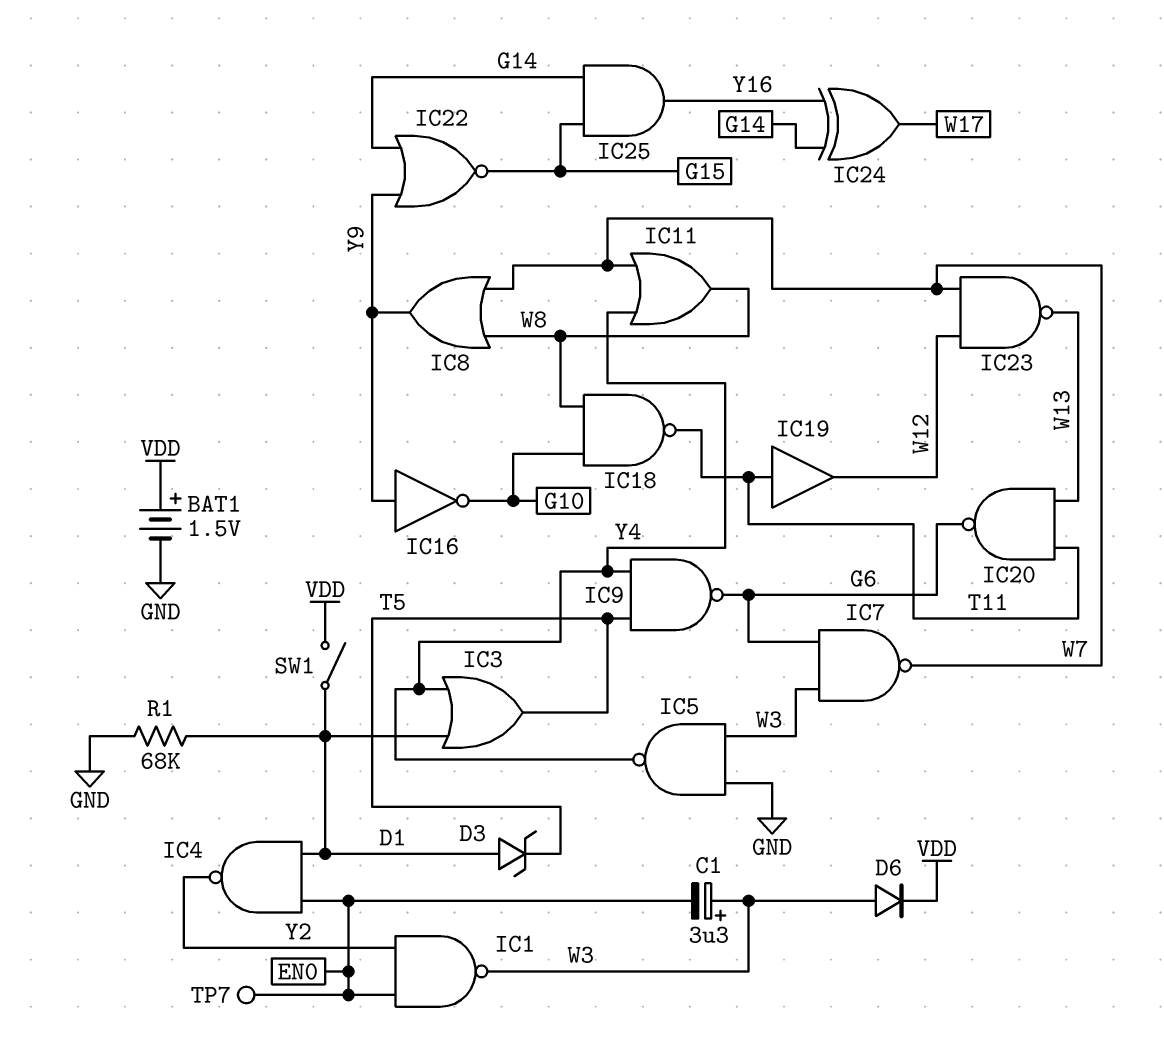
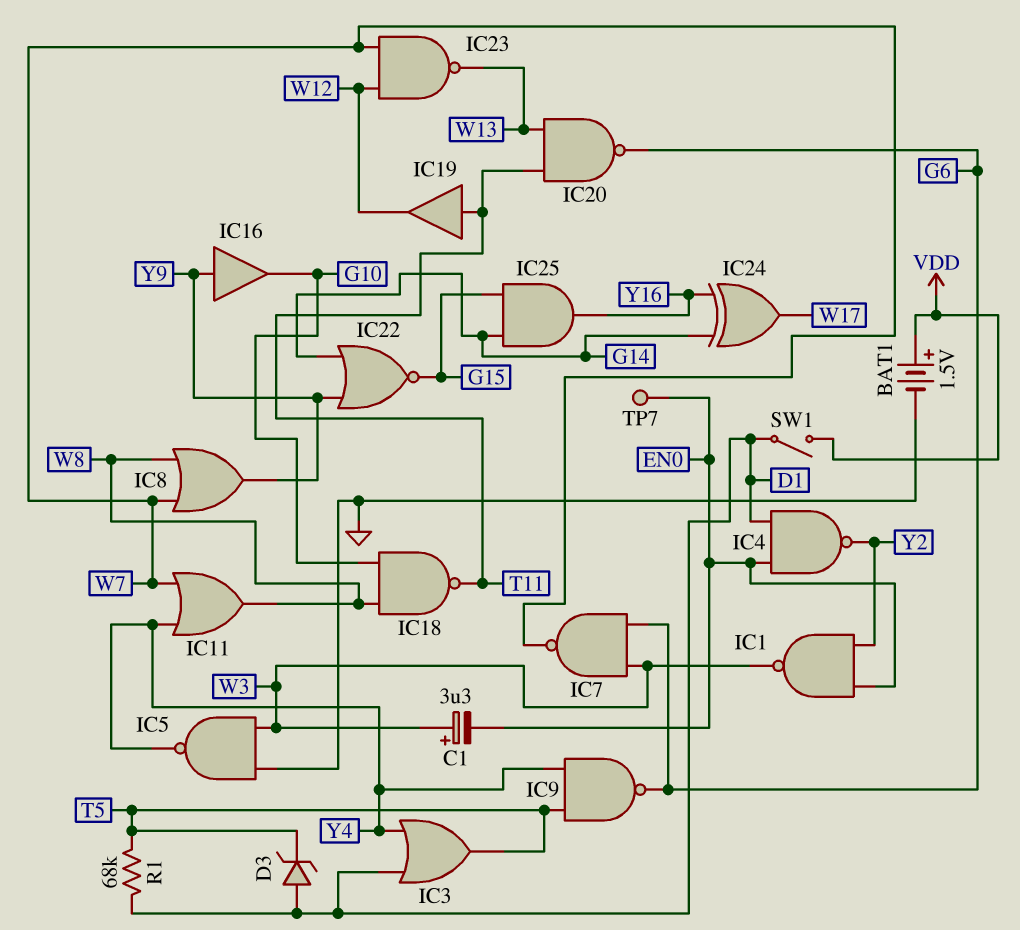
D6: diode (A W3, K VDD) -> none
IC16: NOT (in Y9, out G10) -> buffer (in Y9, out G10)
R1: 68k (D1, GND) -> 68k (D1, T5)

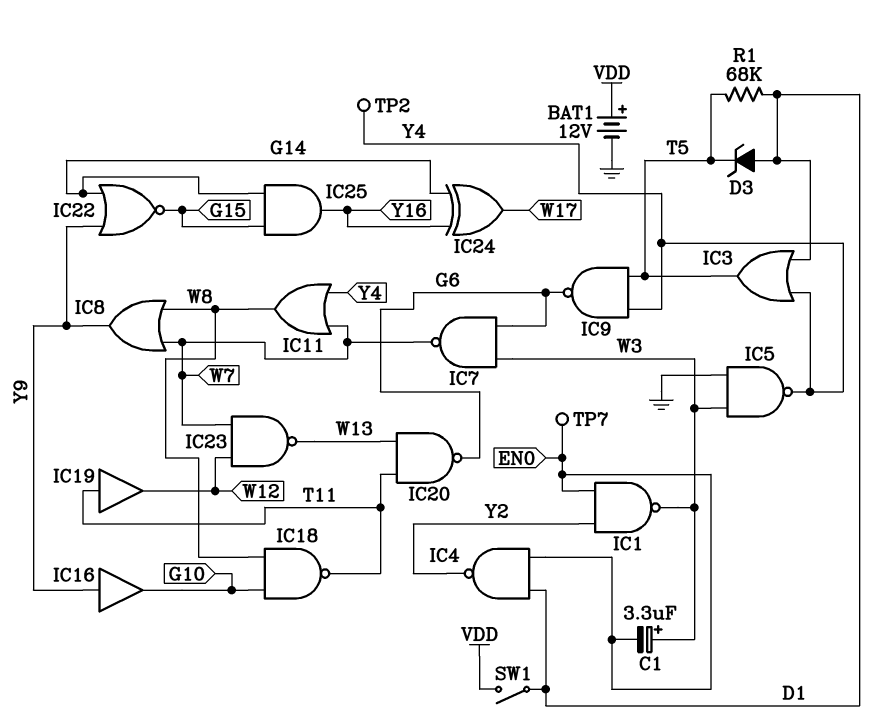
BAT1: 1.5V (plus VDD, minus GND) -> 12V (plus VDD, minus GND)
TP2: none -> test point (Y4)

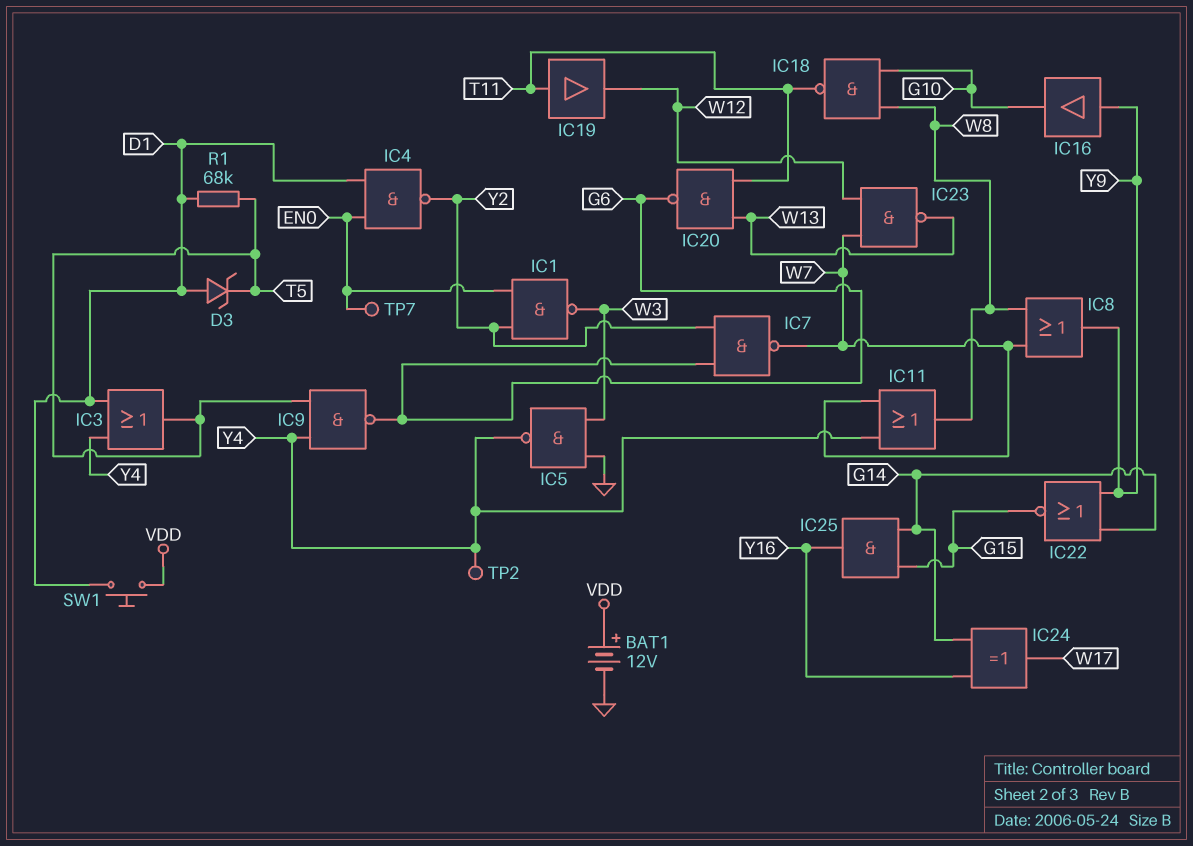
C1: 3.3uF (plus W3, minus EN0) -> none
IC7: NAND (in G6, in W3, out W7) -> NAND (in G6, in Y2, out W7)
SW1: switch (D1, VDD) -> button (D1, VDD)

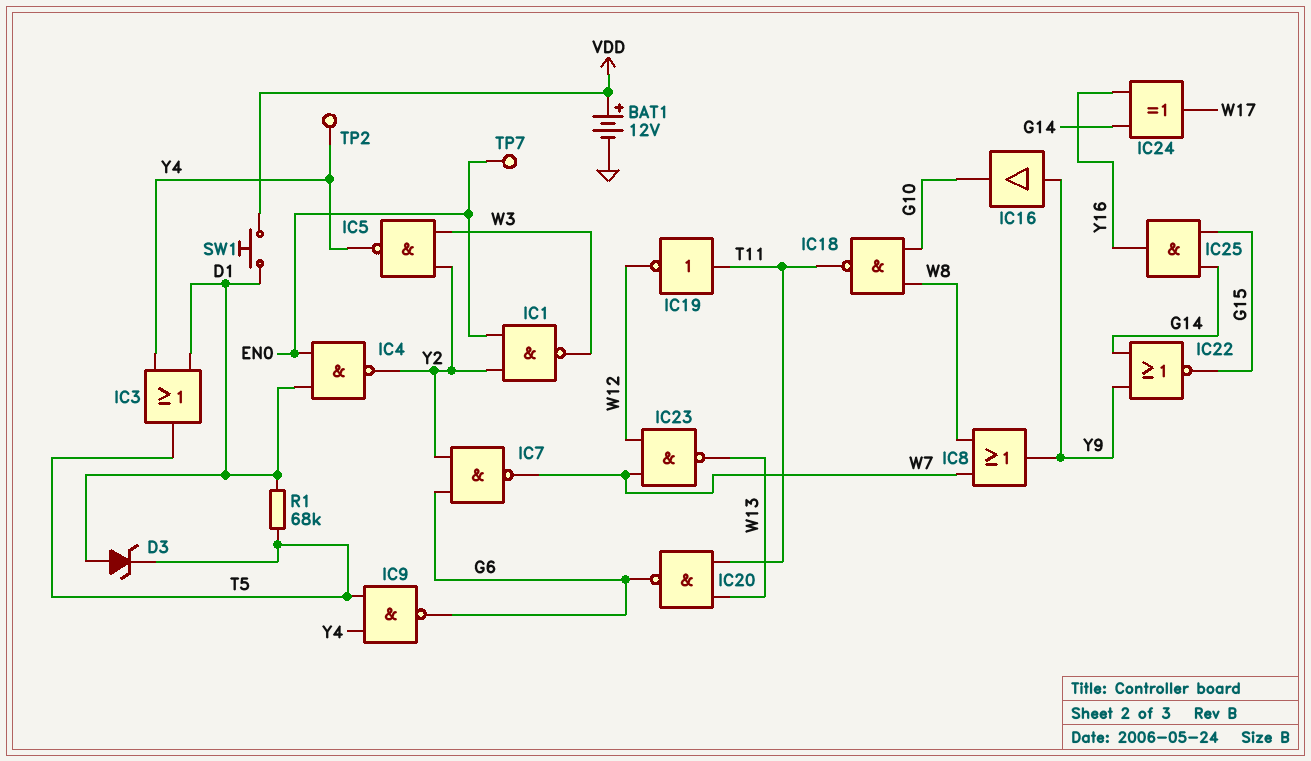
IC5: NAND (in GND, in W3, out Y4) -> NAND (in W3, in Y2, out Y4)
IC11: OR (in W7, in Y4, out W8) -> none
IC19: buffer (in T11, out W12) -> NOT (in T11, out W12)

